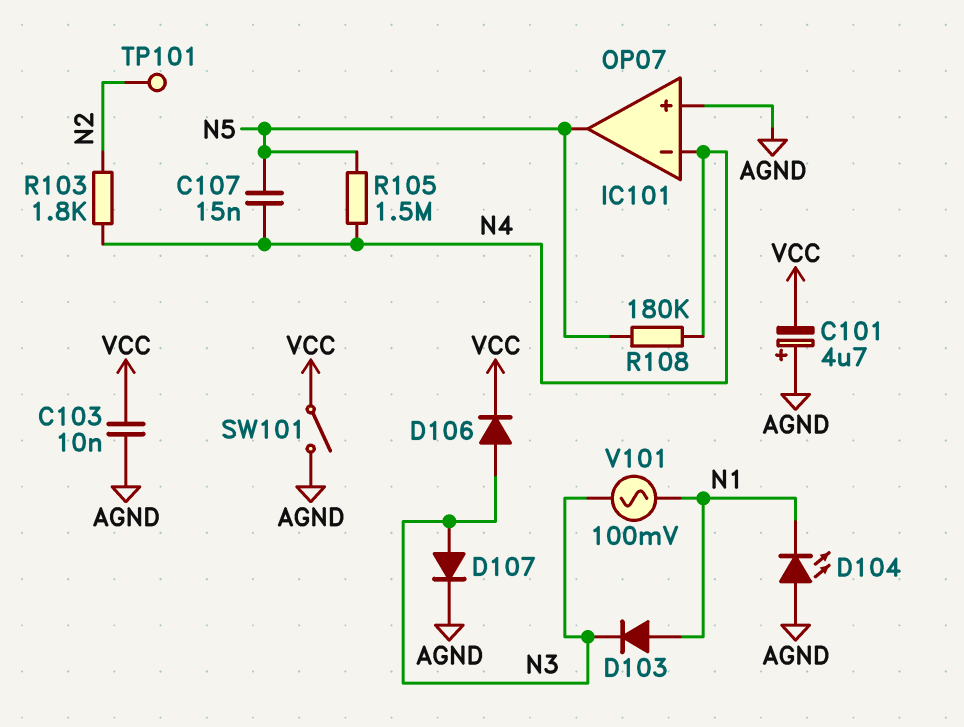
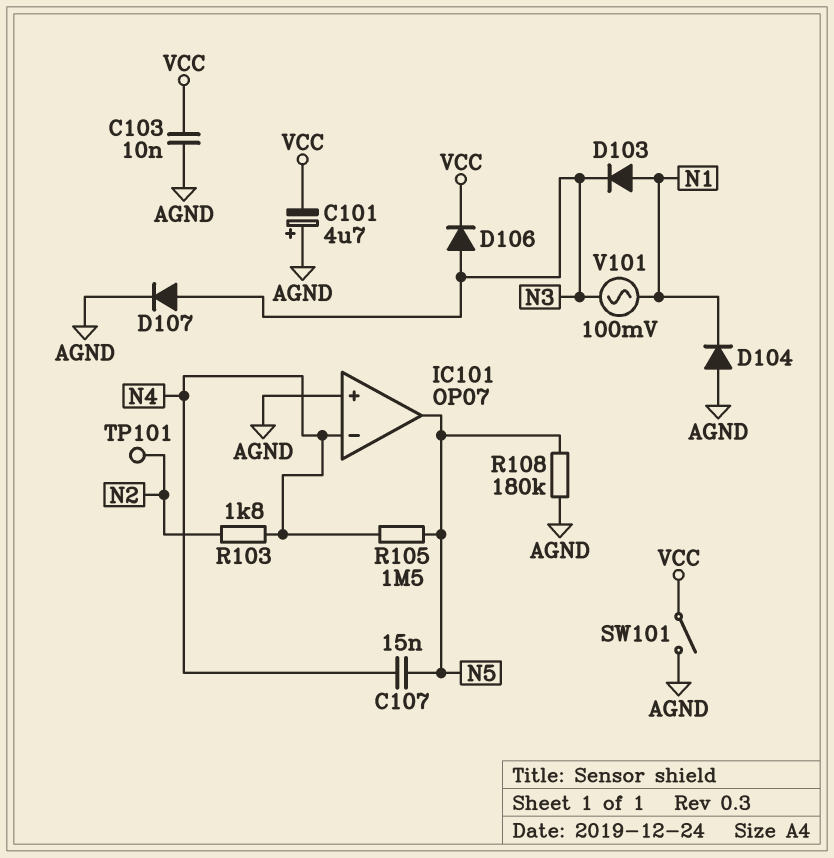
D104: LED (A AGND, K N1) -> diode (A AGND, K N1)
R108: 180k (N4, N5) -> 180k (AGND, N5)

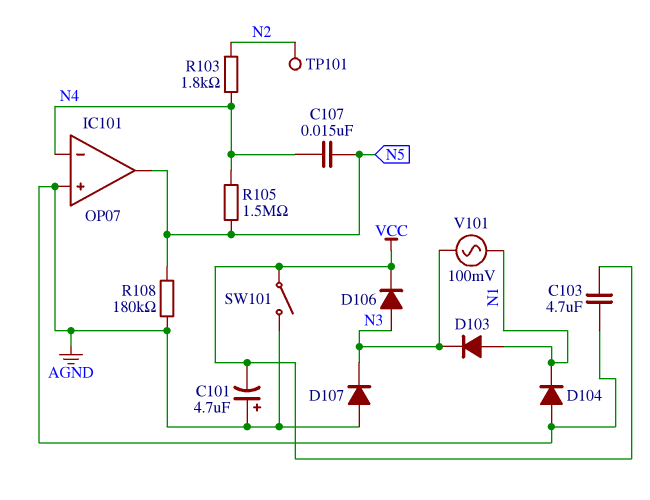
C103: 10nF (AGND, VCC) -> 4.7uF (AGND, VCC)
D107: diode (A N3, K AGND) -> diode (A AGND, K N3)

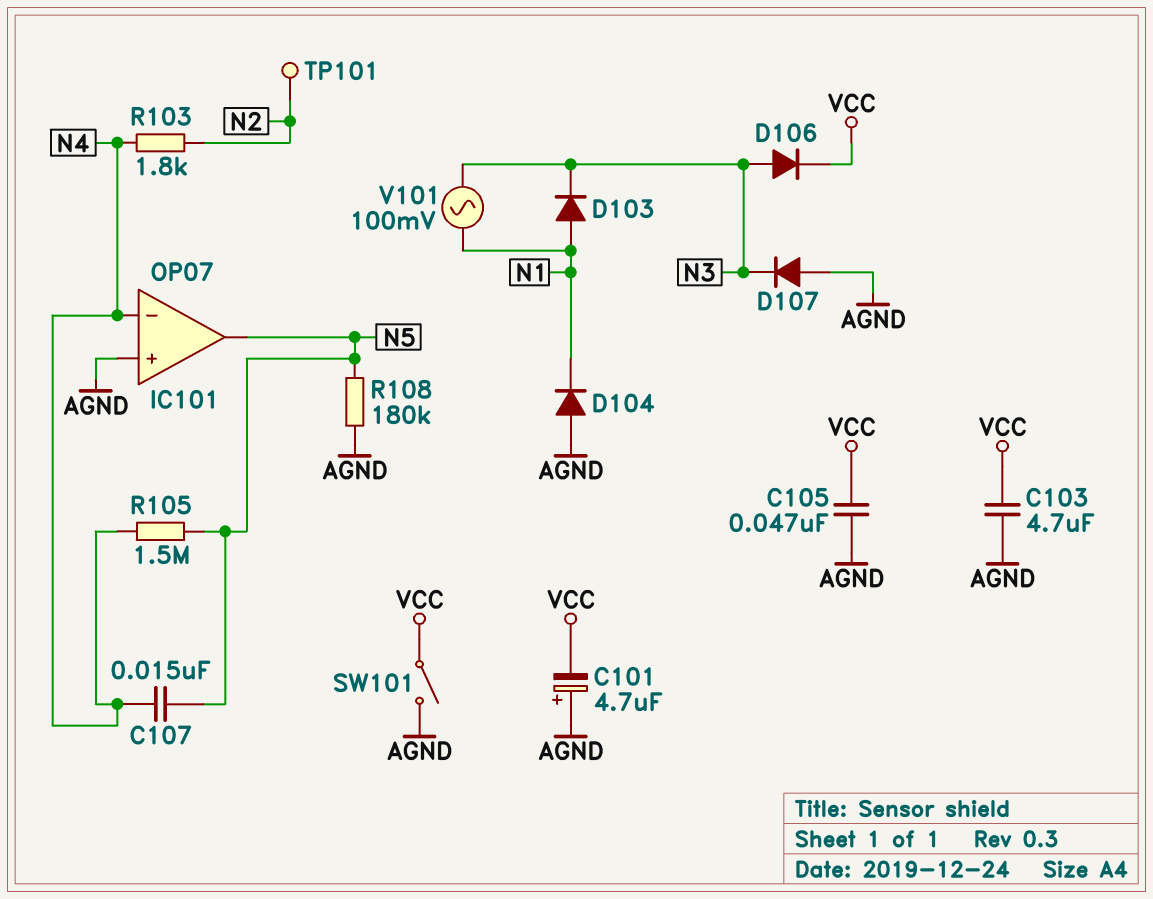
C105: none -> 47nF (AGND, VCC)

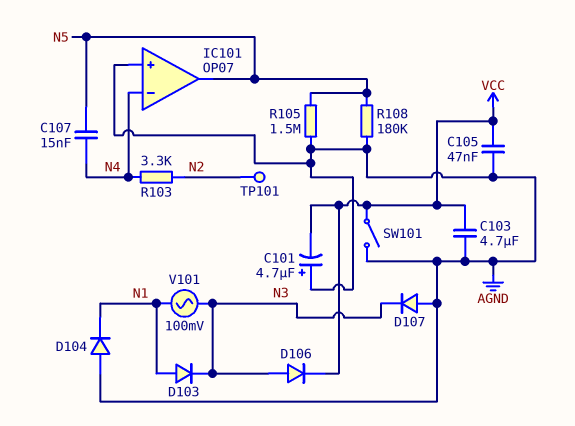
R103: 1.8k (N2, N4) -> 3.3k (N2, N4)
R105: 1.5M (N4, N5) -> 1.5M (AGND, N5)

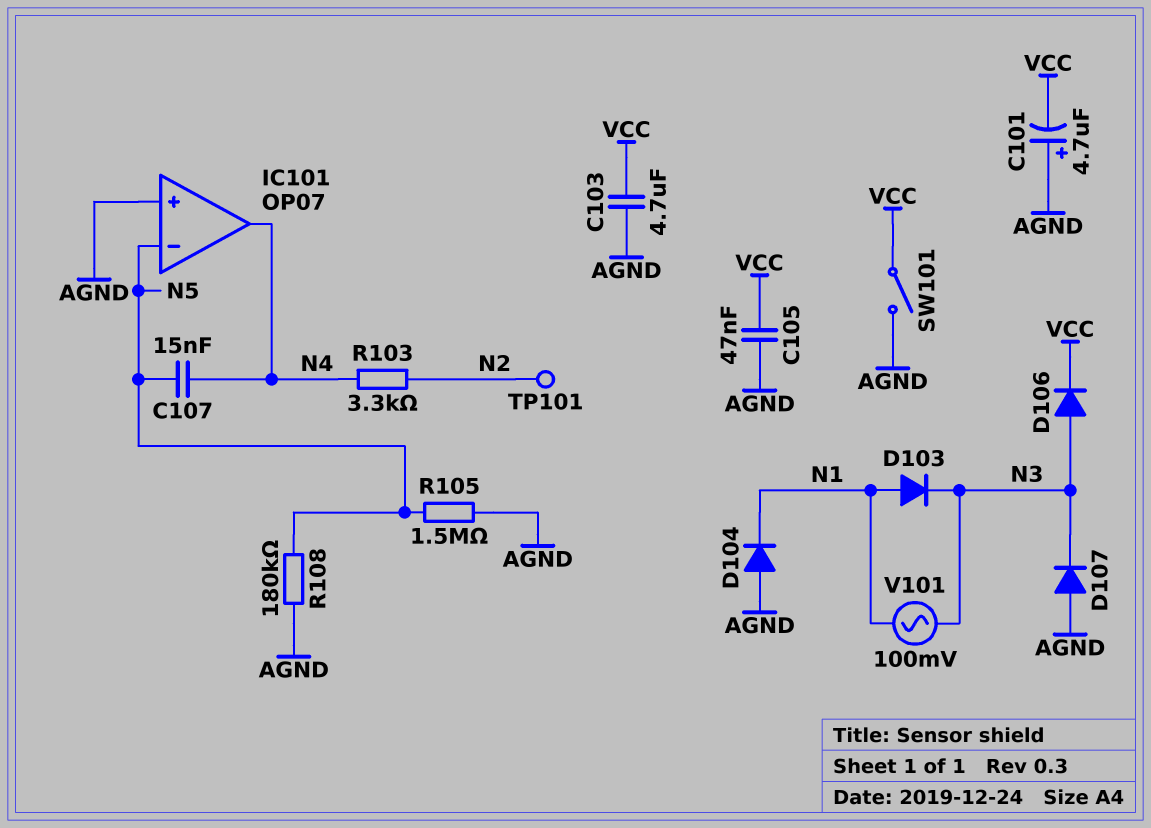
IC101 pin in-: N4 -> N5
IC101 pin out: N5 -> N4

